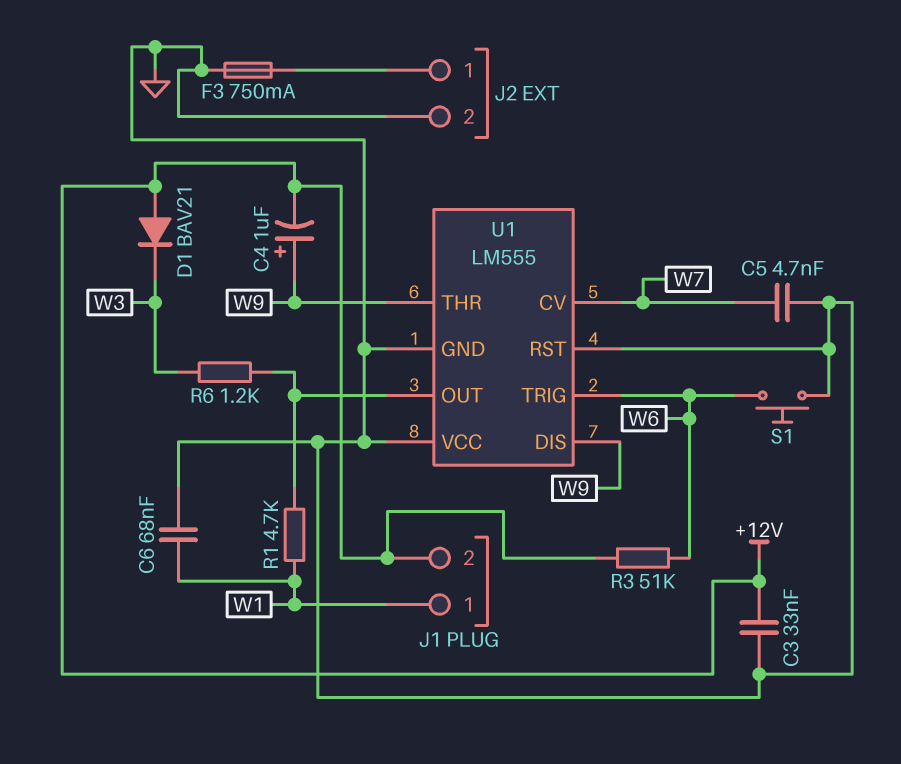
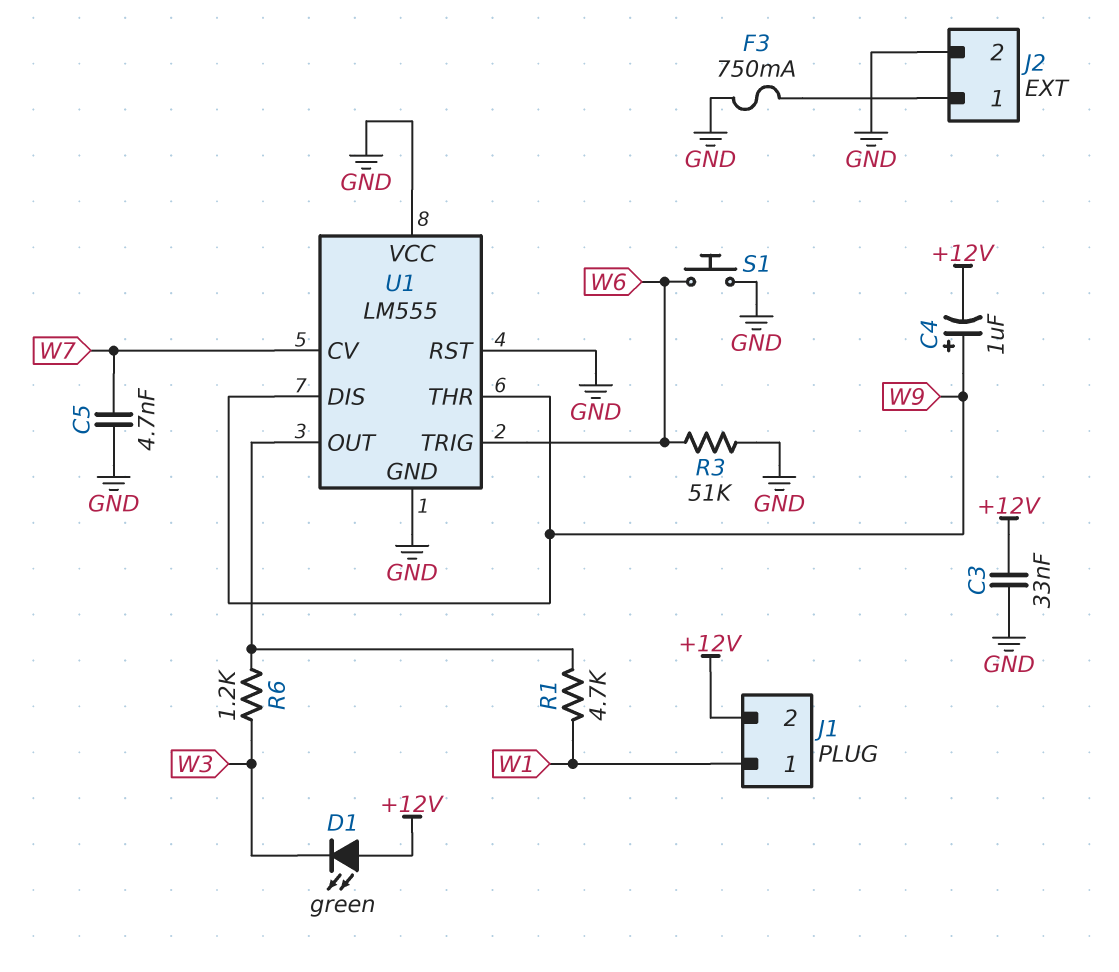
C6: 68nF (GND, W1) -> none
D1: diode BAV21 (A +12V, K W3) -> LED green (A +12V, K W3)
R3: 51k (+12V, W6) -> 51k (GND, W6)

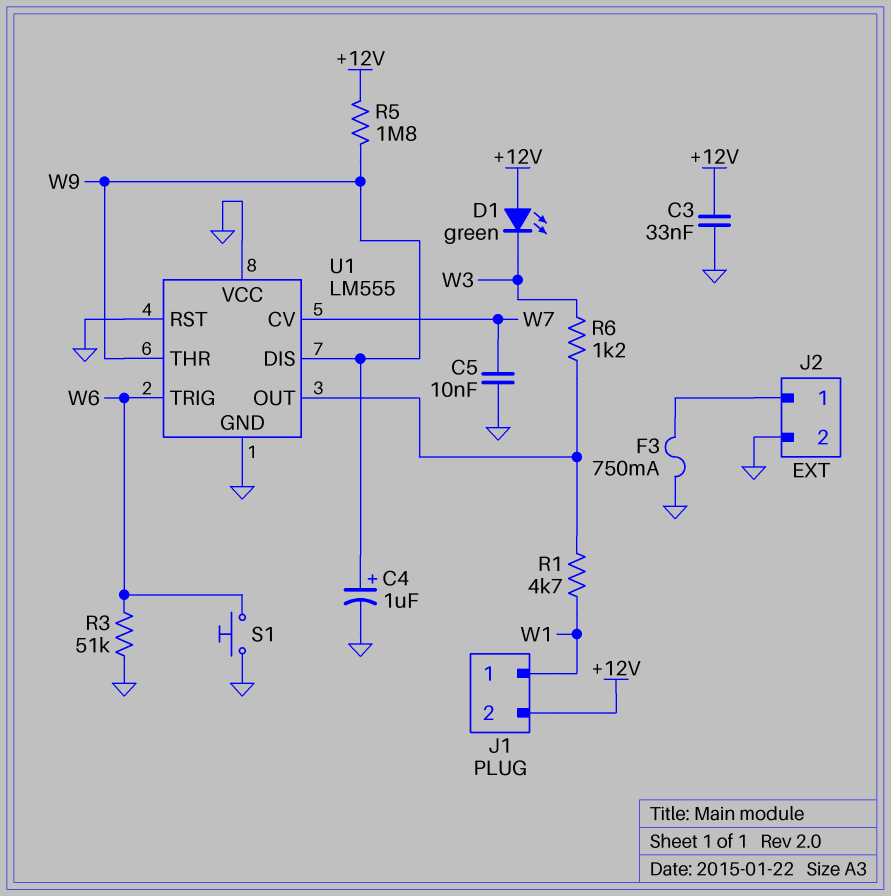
C4: 1uF (plus W9, minus +12V) -> 1uF (plus W9, minus GND)
C5: 4.7nF (GND, W7) -> 10nF (GND, W7)
R5: none -> 1.8M (+12V, W9)

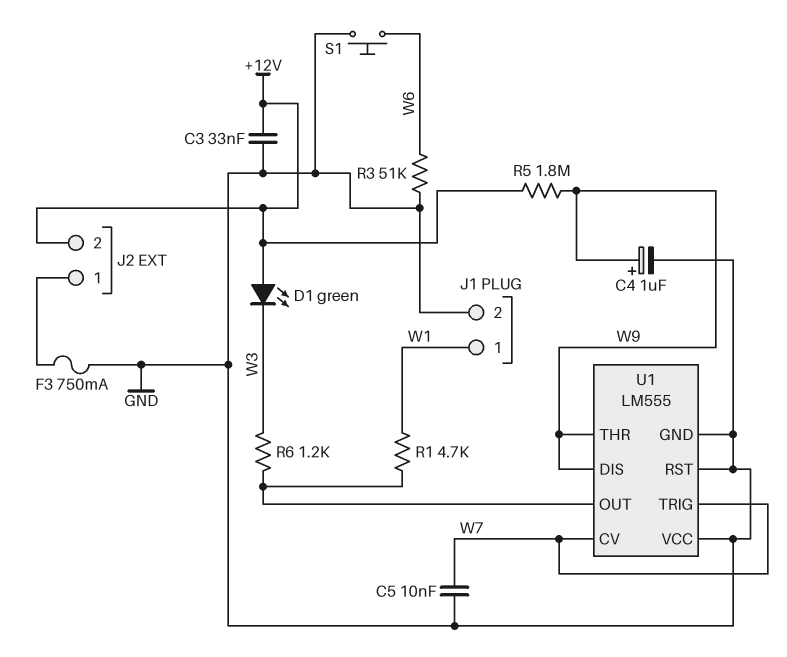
J1 pin 2: +12V -> GND
J2 pin 2: GND -> +12V
U1 pin TRIG: W6 -> W7

